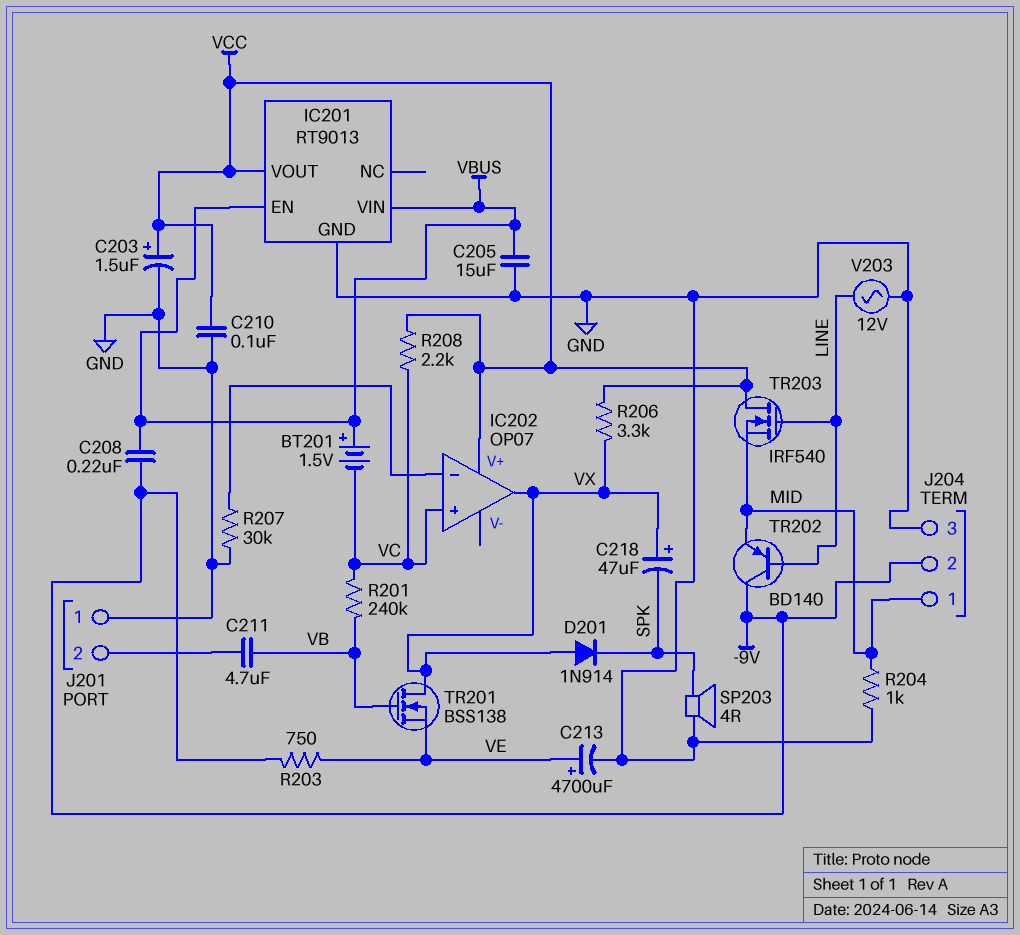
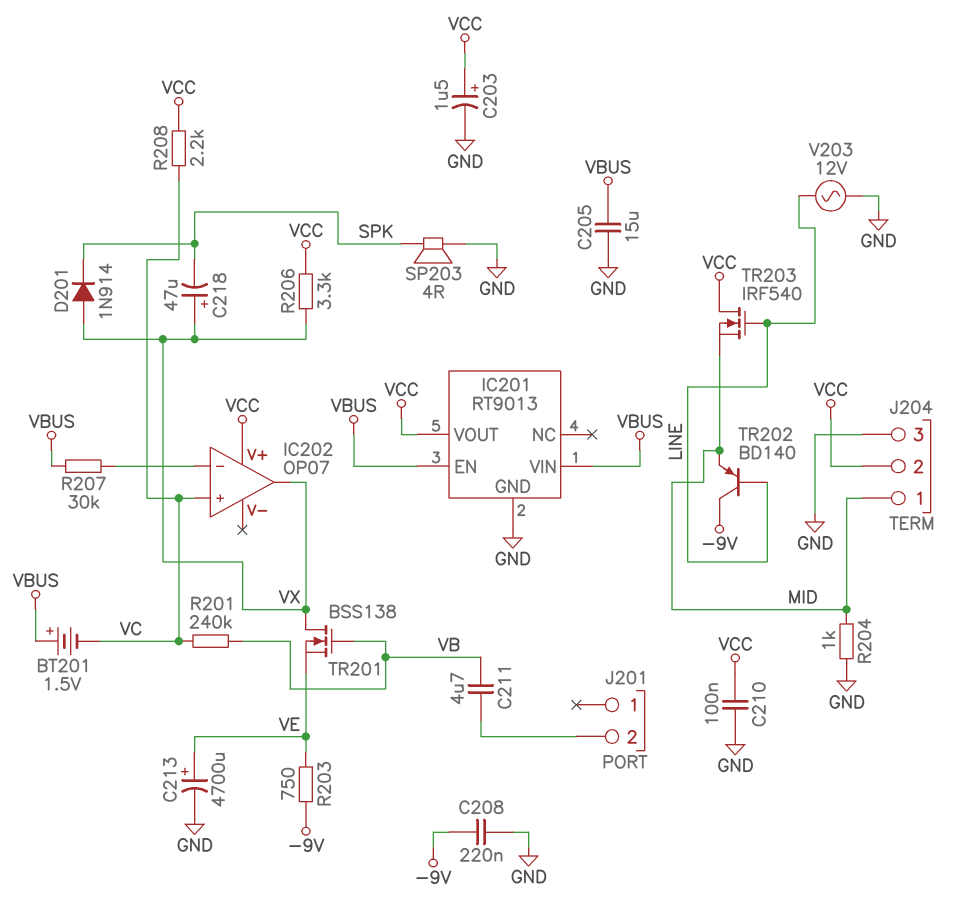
C208: 220nF (-9V, VBUS) -> 220nF (-9V, GND)
J201 pin 1: GND -> none
J204 pin 2: -9V -> VCC
R207: 30k (GND, IC202/in-) -> 30k (IC202/in-, VBUS)

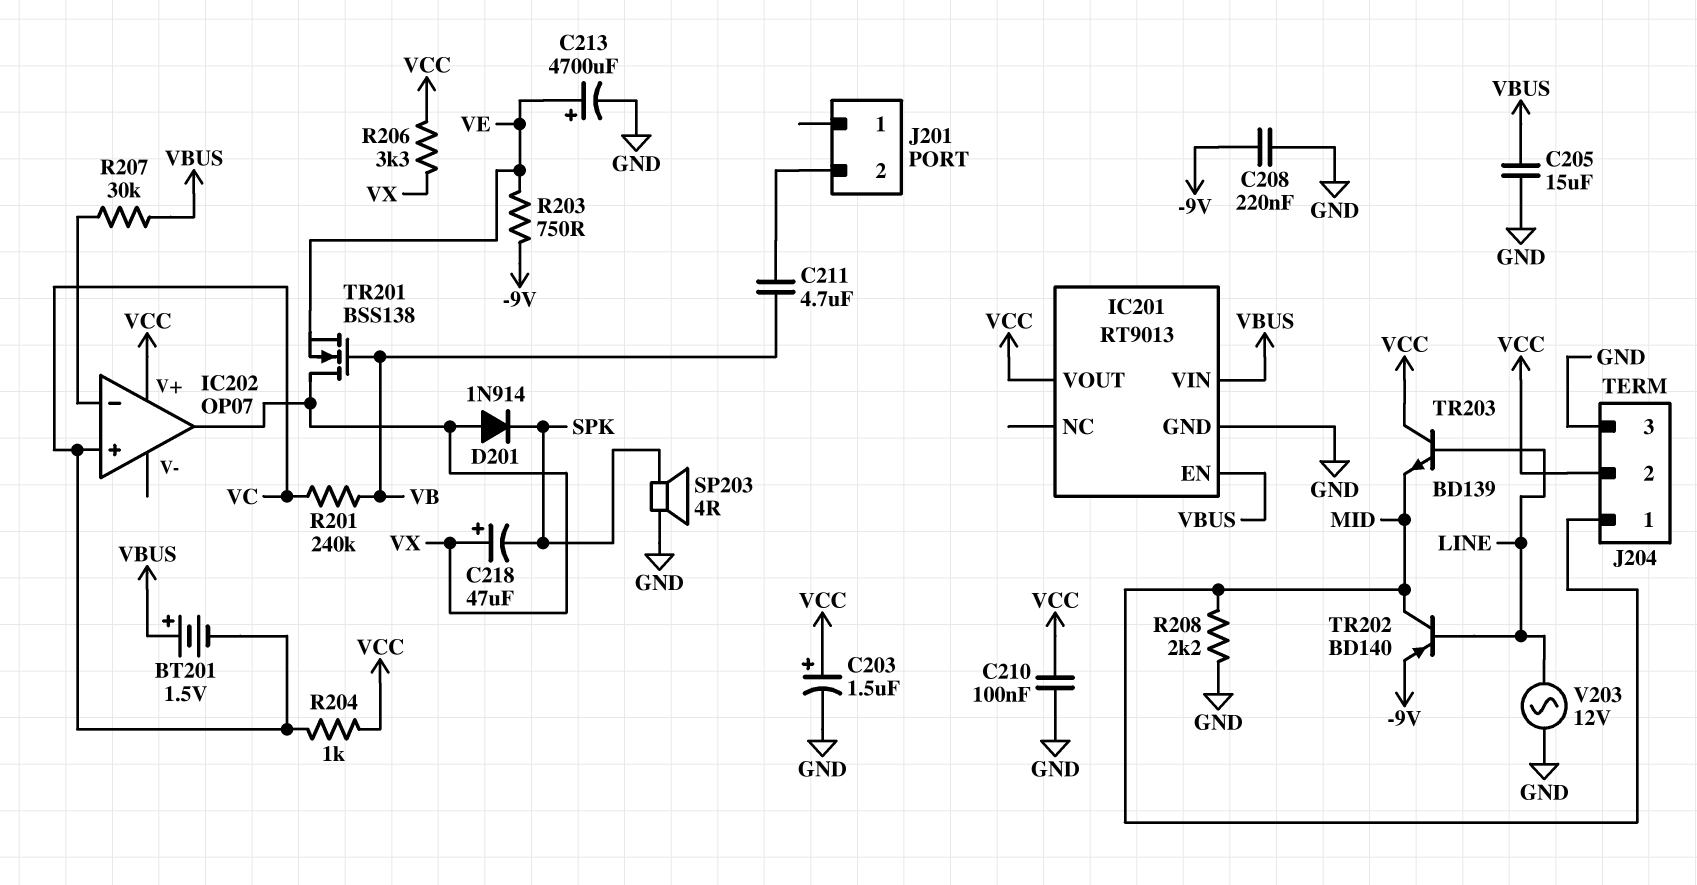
R204: 1k (GND, MID) -> 1k (VC, VCC)
R208: 2.2k (VC, VCC) -> 2.2k (GND, MID)
TR202: PNP BD140 (B LINE, C -9V, E MID) -> PNP BD140 (B LINE, C MID, E -9V)
TR203: NMOS IRF540 (G LINE, D VCC, S MID) -> NPN BD139 (B LINE, C VCC, E MID)

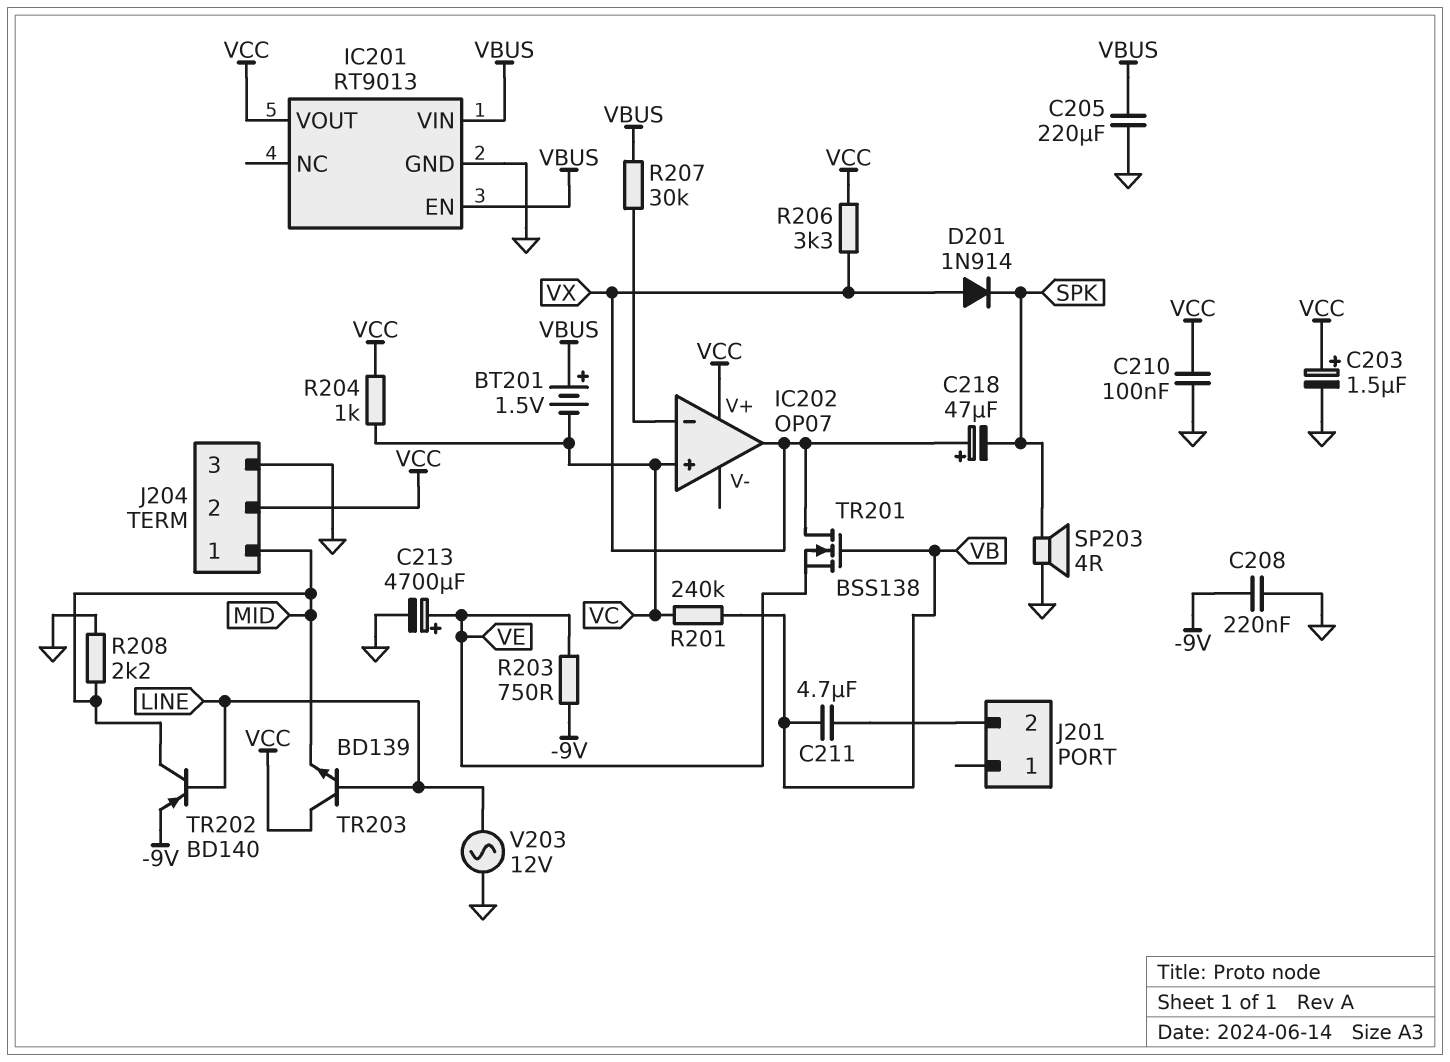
C205: 15uF (GND, VBUS) -> 220uF (GND, VBUS)

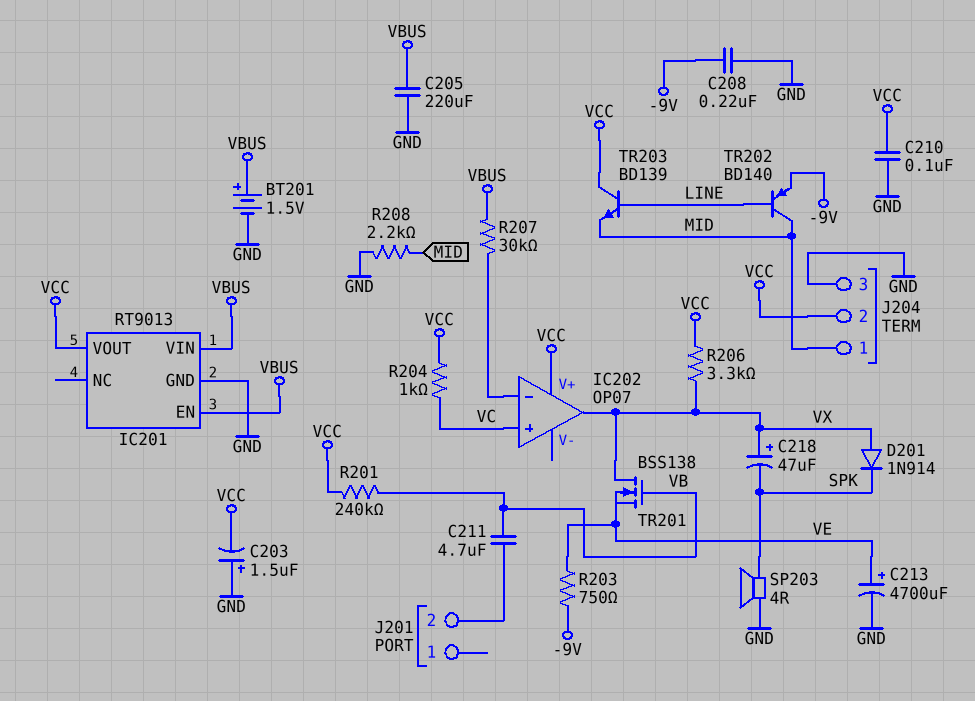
BT201: 1.5V (plus VBUS, minus VC) -> 1.5V (plus VBUS, minus GND)
C203: 1.5uF (plus VCC, minus GND) -> 1.5uF (plus GND, minus VCC)
R201: 240k (VB, VC) -> 240k (VB, VCC)
V203: AC 12V (GND, LINE) -> none

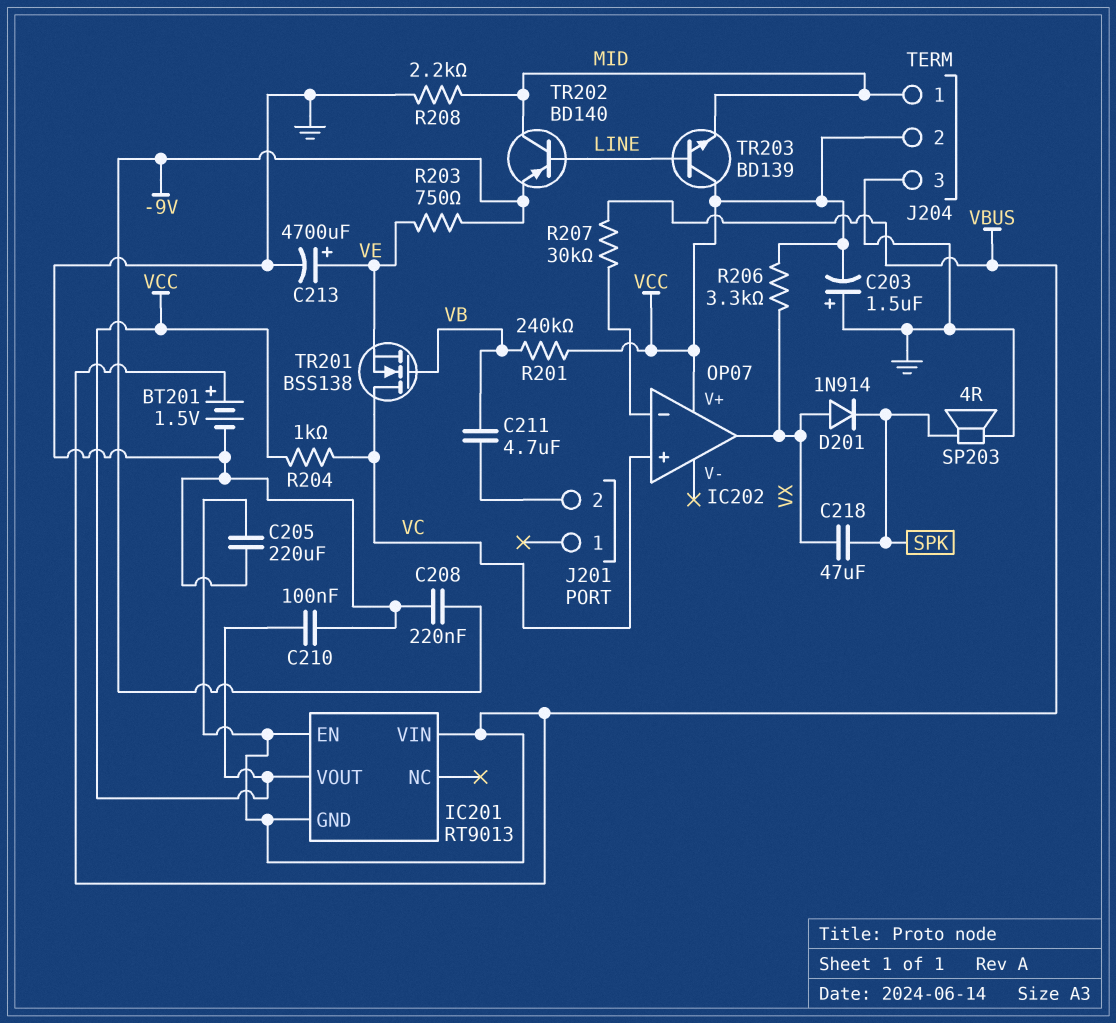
C218: 47uF (plus VX, minus SPK) -> 47uF (SPK, VX)
IC201 pin GND: GND -> VBUS
TR201: NMOS BSS138 (G VB, D VX, S VE) -> NMOS BSS138 (G VB, D VC, S VE)

